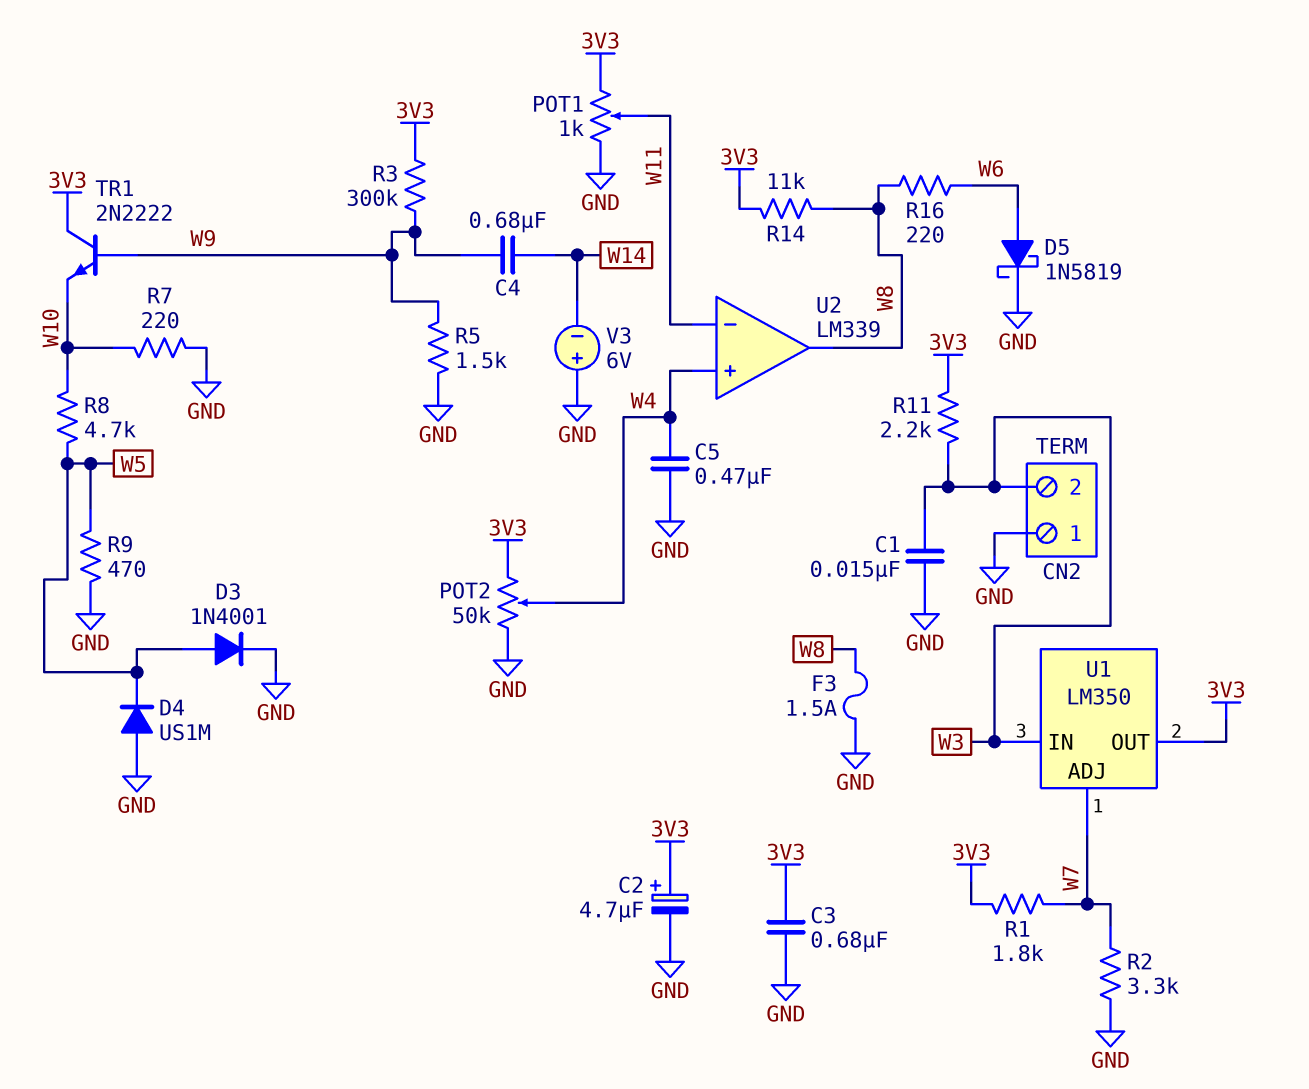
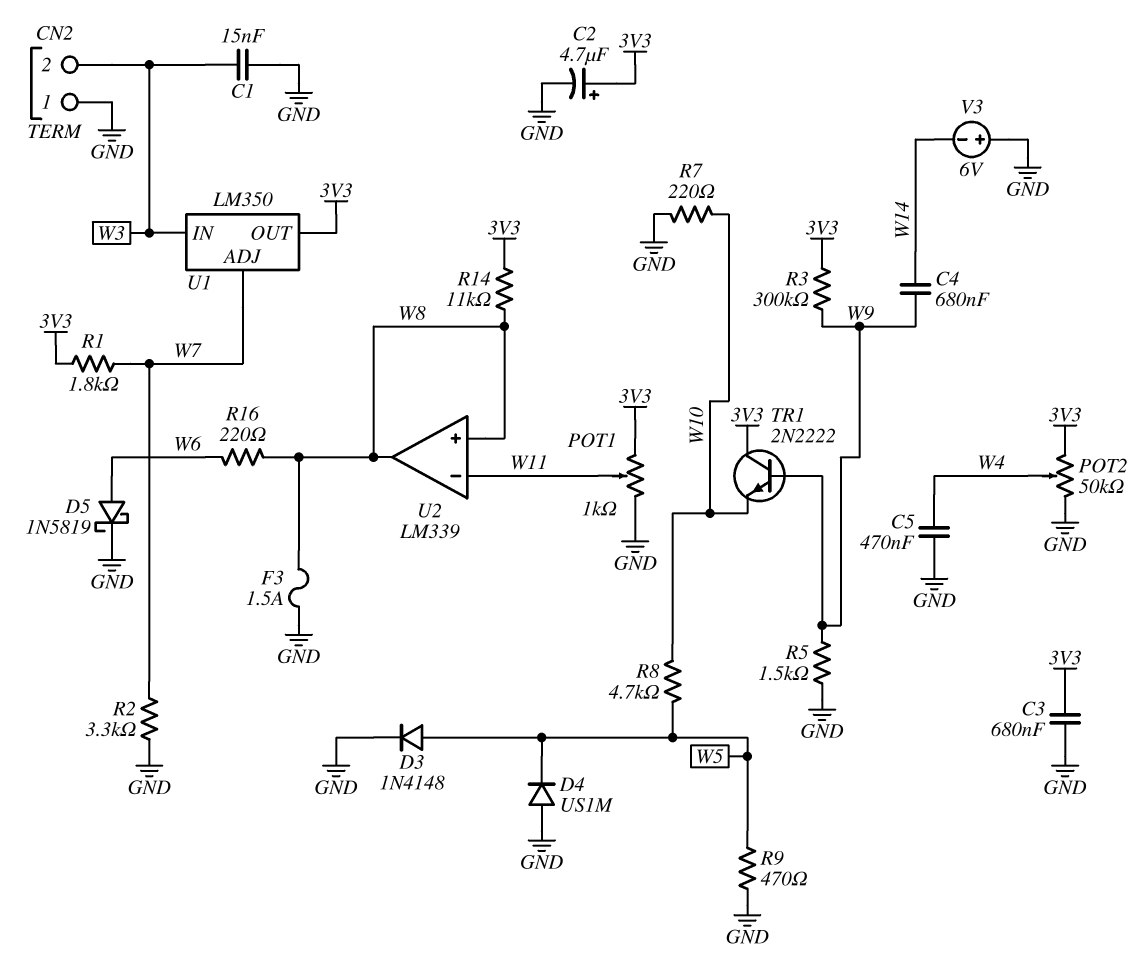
D3: diode 1N4001 (A W5, K GND) -> diode 1N4148 (A W5, K GND)
R11: 2.2k (3V3, W3) -> none
U2 pin in+: W4 -> W8

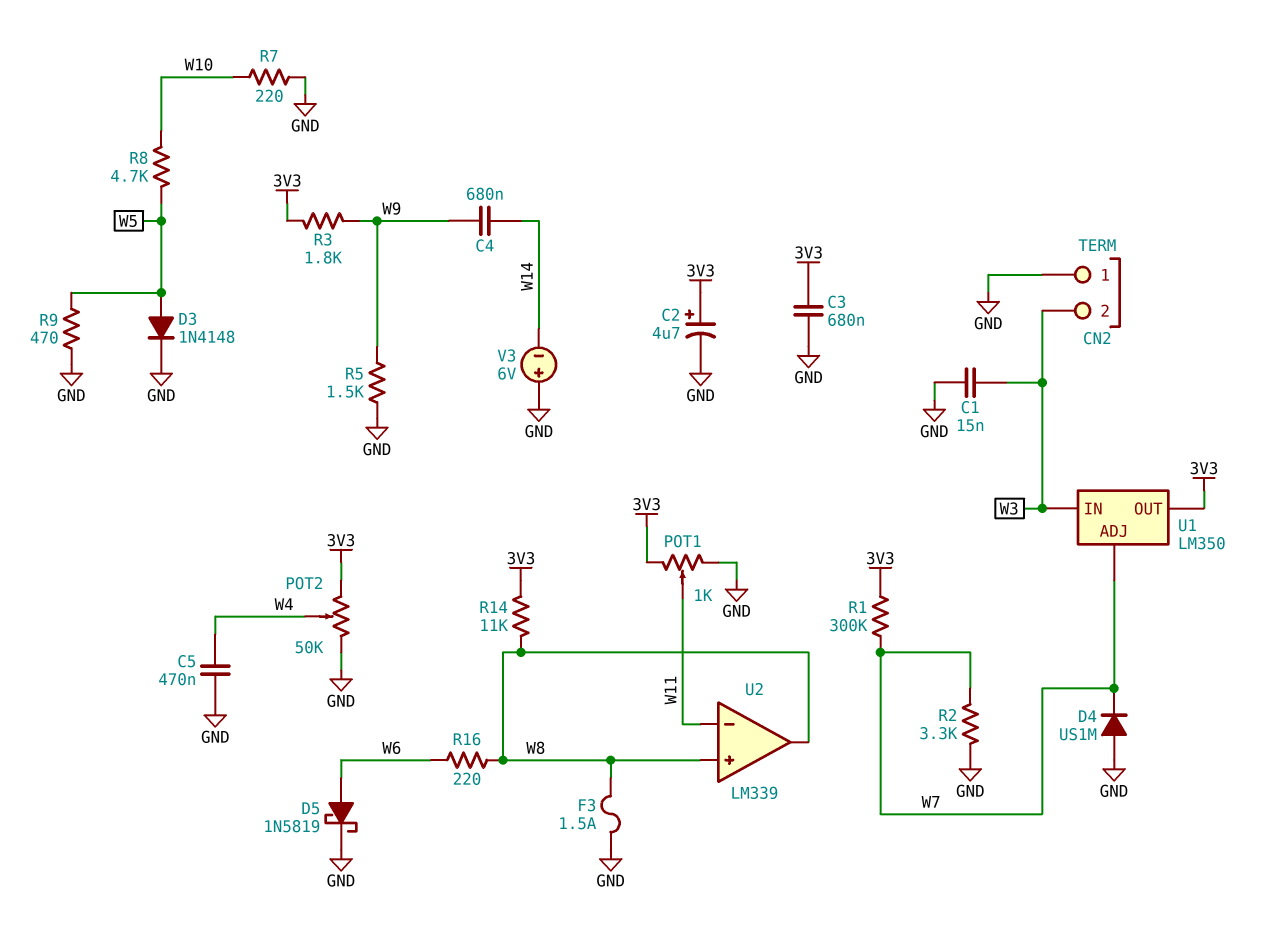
D4: diode US1M (A GND, K W5) -> diode US1M (A GND, K W7)
R1: 1.8k (3V3, W7) -> 300k (3V3, W7)
R3: 300k (3V3, W9) -> 1.8k (3V3, W9)
TR1: NPN 2N2222 (B W9, C 3V3, E W10) -> none

